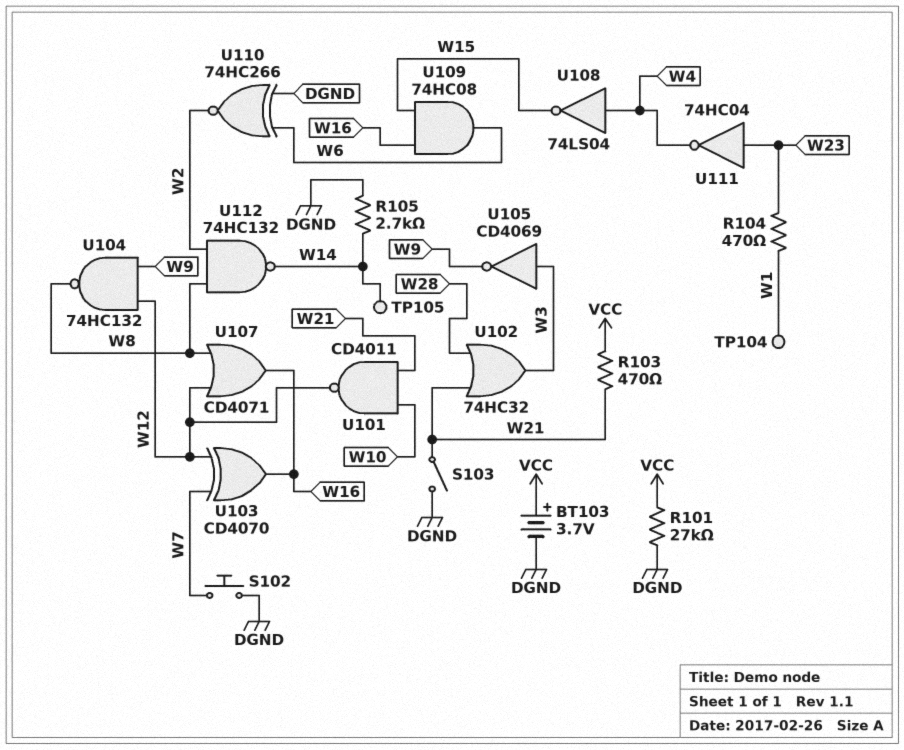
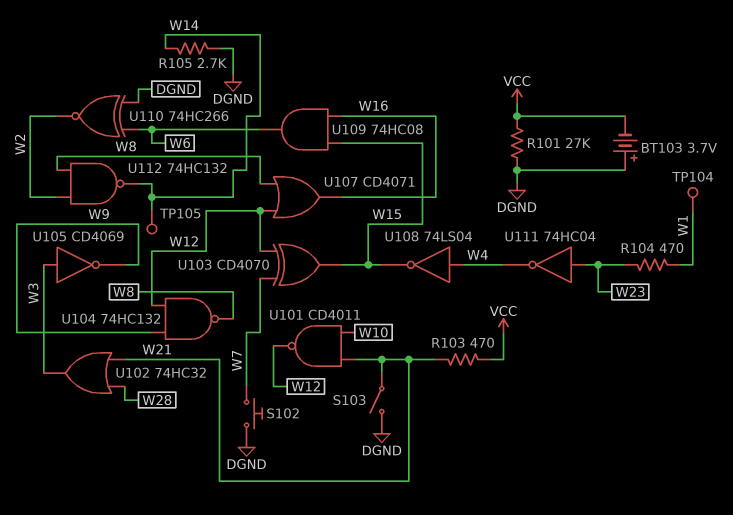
BT103: 3.7V (plus VCC, minus DGND) -> 3.7V (plus DGND, minus VCC)
U103: XOR CD4070 (in W7, in W12, out W16) -> XOR CD4070 (in W7, in W12, out W15)

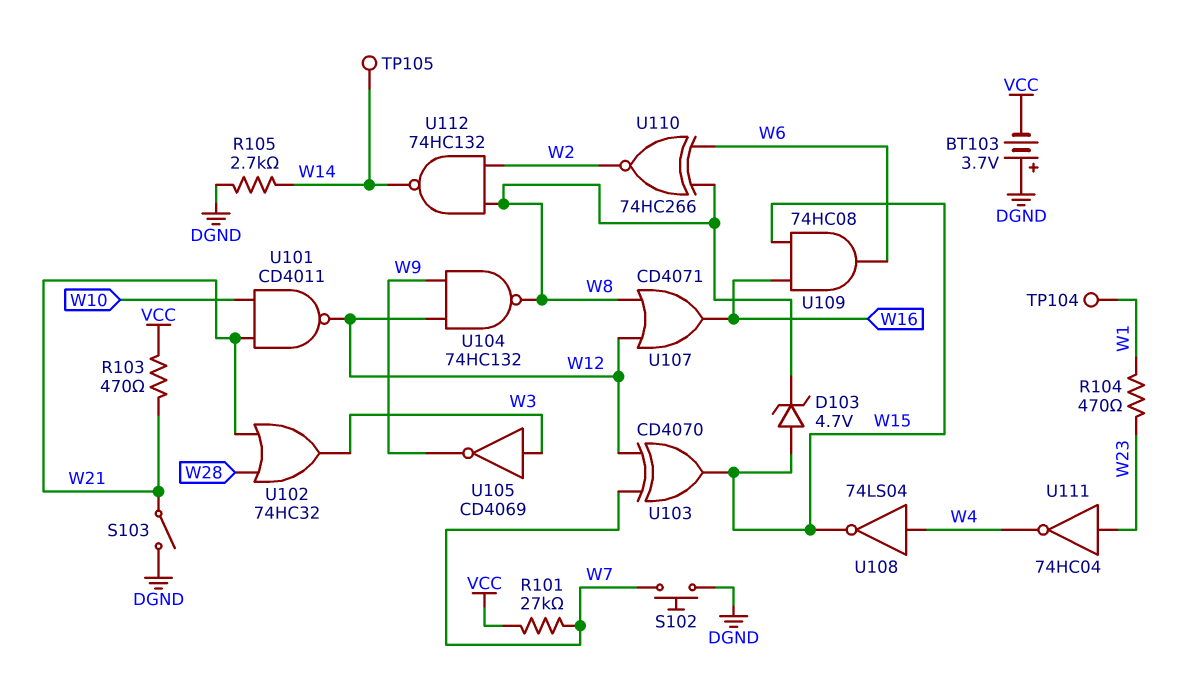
D103: none -> zener 4.7V (A W15, K W8)
R101: 27k (DGND, VCC) -> 27k (VCC, W7)
U110: XNOR 74HC266 (in DGND, in W6, out W2) -> XNOR 74HC266 (in W6, in W8, out W2)

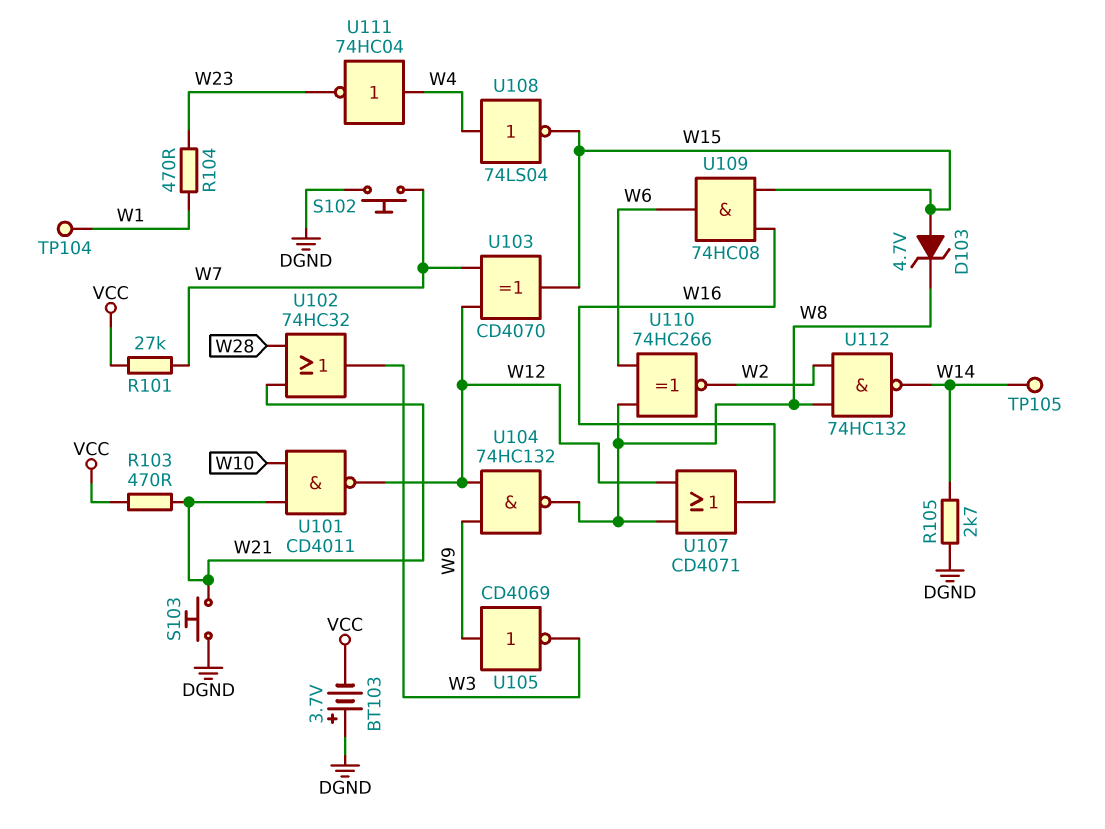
S103: switch (DGND, W21) -> button (DGND, W21)
U105: NOT CD4069 (in W3, out W9) -> NOT CD4069 (in W9, out W3)
U111: NOT 74HC04 (in W23, out W4) -> NOT 74HC04 (in W4, out W23)

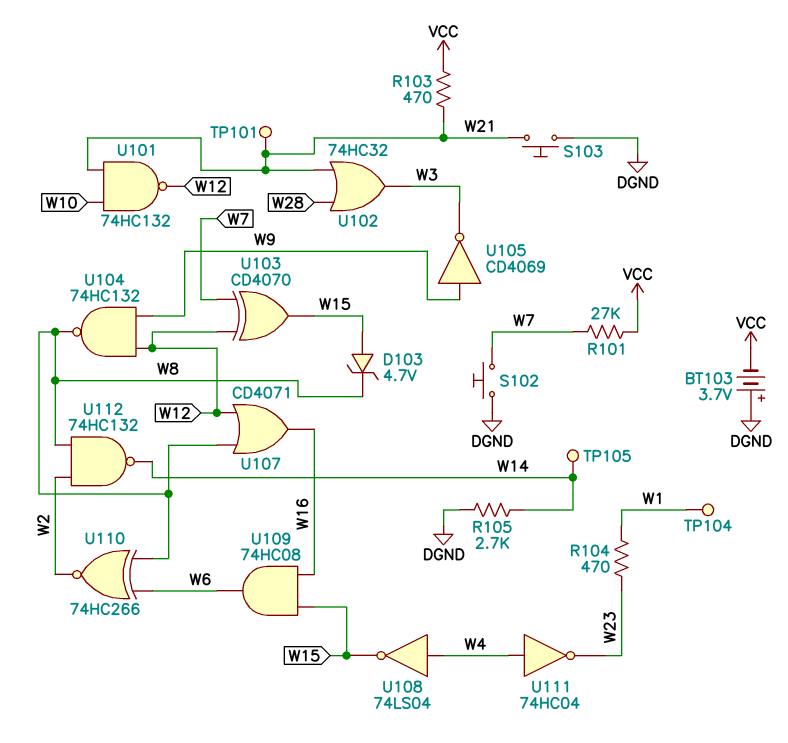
TP101: none -> test point (W21)
U101: NAND CD4011 (in W10, in W21, out W12) -> NAND 74HC132 (in W10, in W21, out W12)

